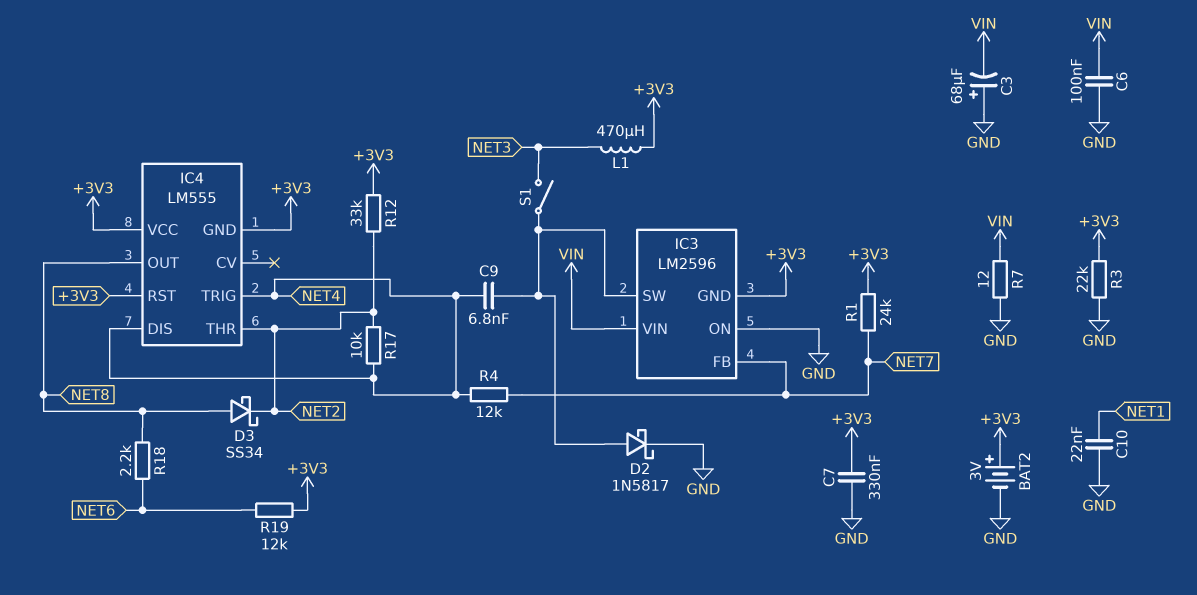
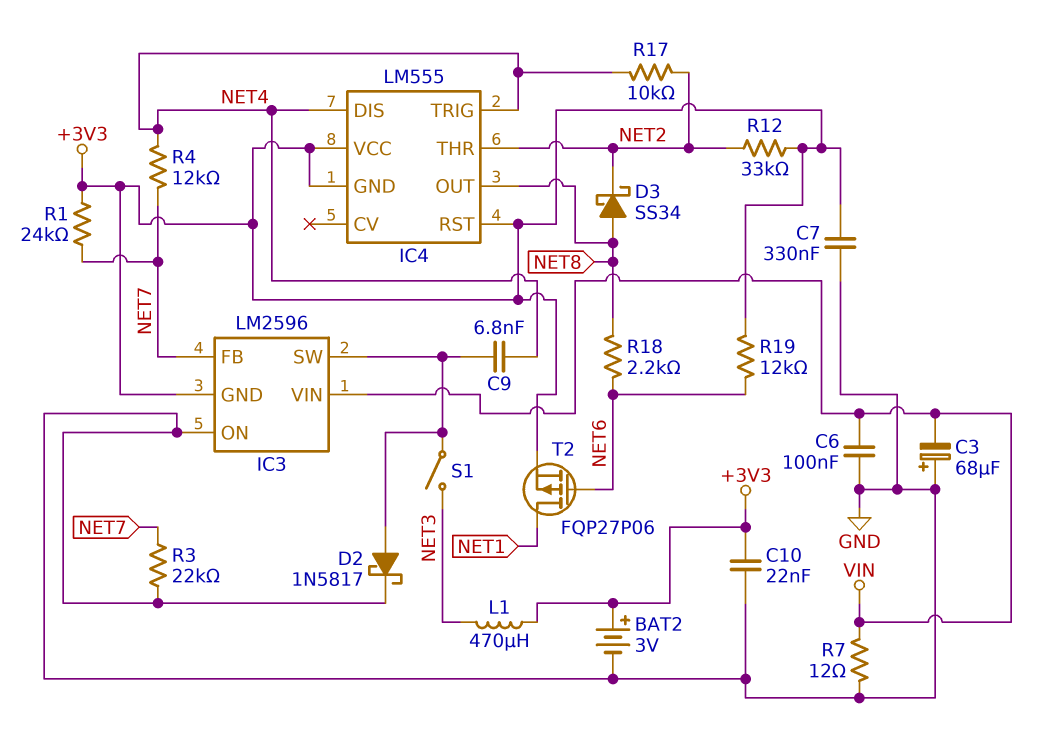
C10: 22nF (GND, NET1) -> 22nF (+3V3, GND)
R3: 22k (+3V3, GND) -> 22k (GND, NET7)
T2: none -> PMOS FQP27P06 (G NET6, D NET1, S +3V3)

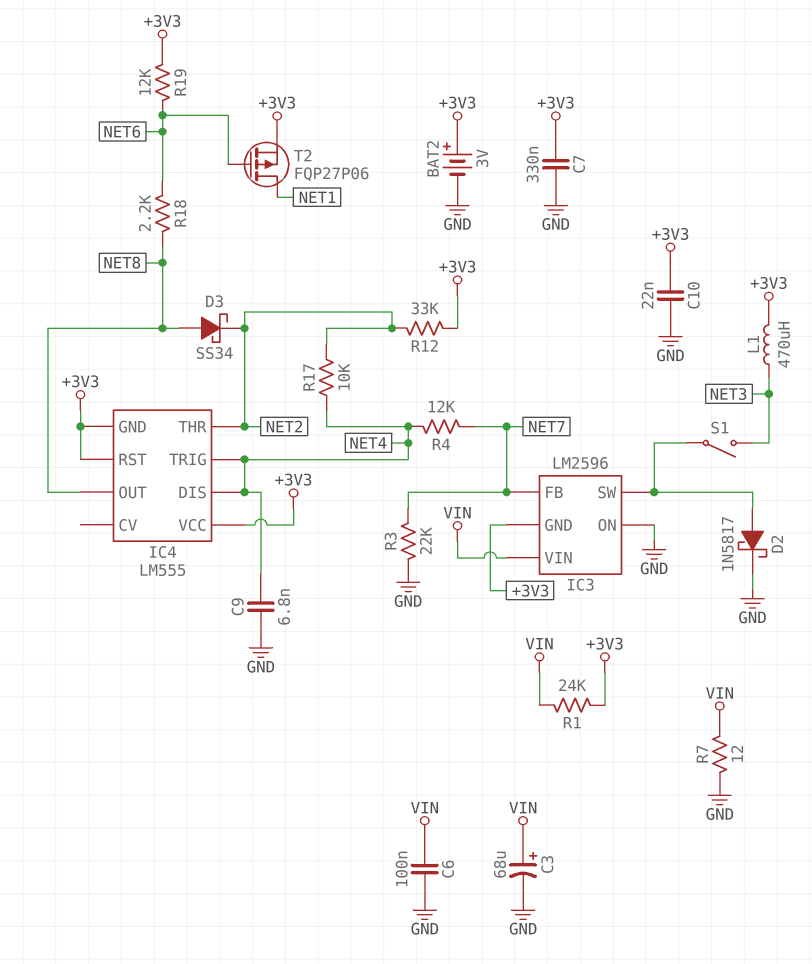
C3: 68uF (plus GND, minus VIN) -> 68uF (plus VIN, minus GND)
C9: 6.8nF (IC3/SW, NET4) -> 6.8nF (GND, NET4)
R1: 24k (+3V3, NET7) -> 24k (+3V3, VIN)

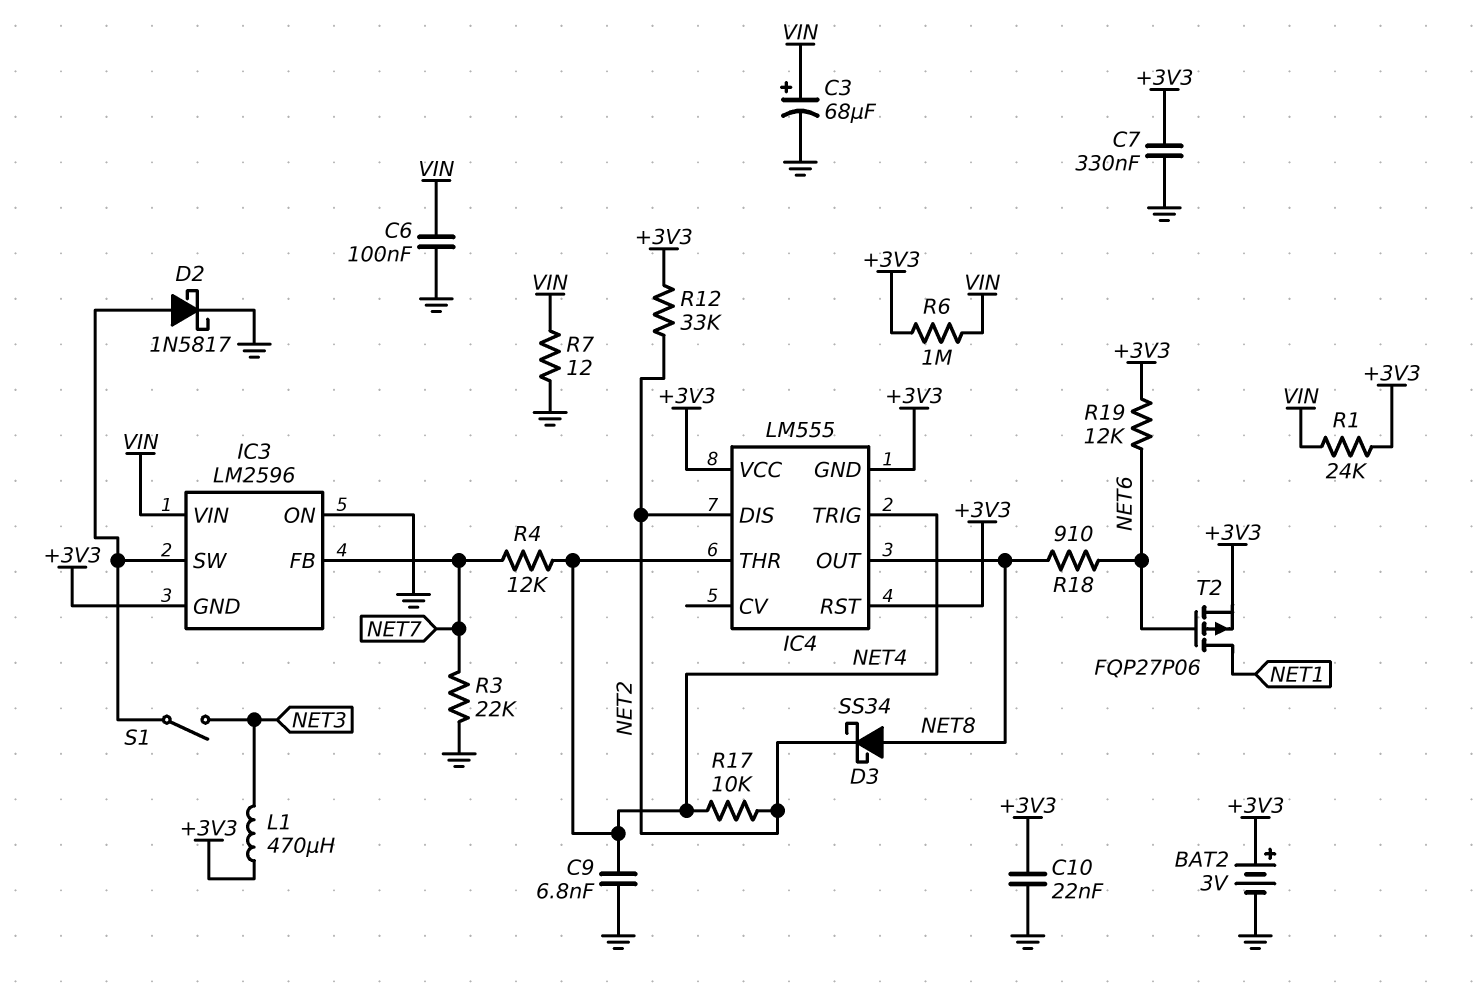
IC4 pin DIS: NET4 -> NET2
IC4 pin THR: NET2 -> NET4
R6: none -> 1M (+3V3, VIN)
R18: 2.2k (NET6, NET8) -> 910 (NET6, NET8)

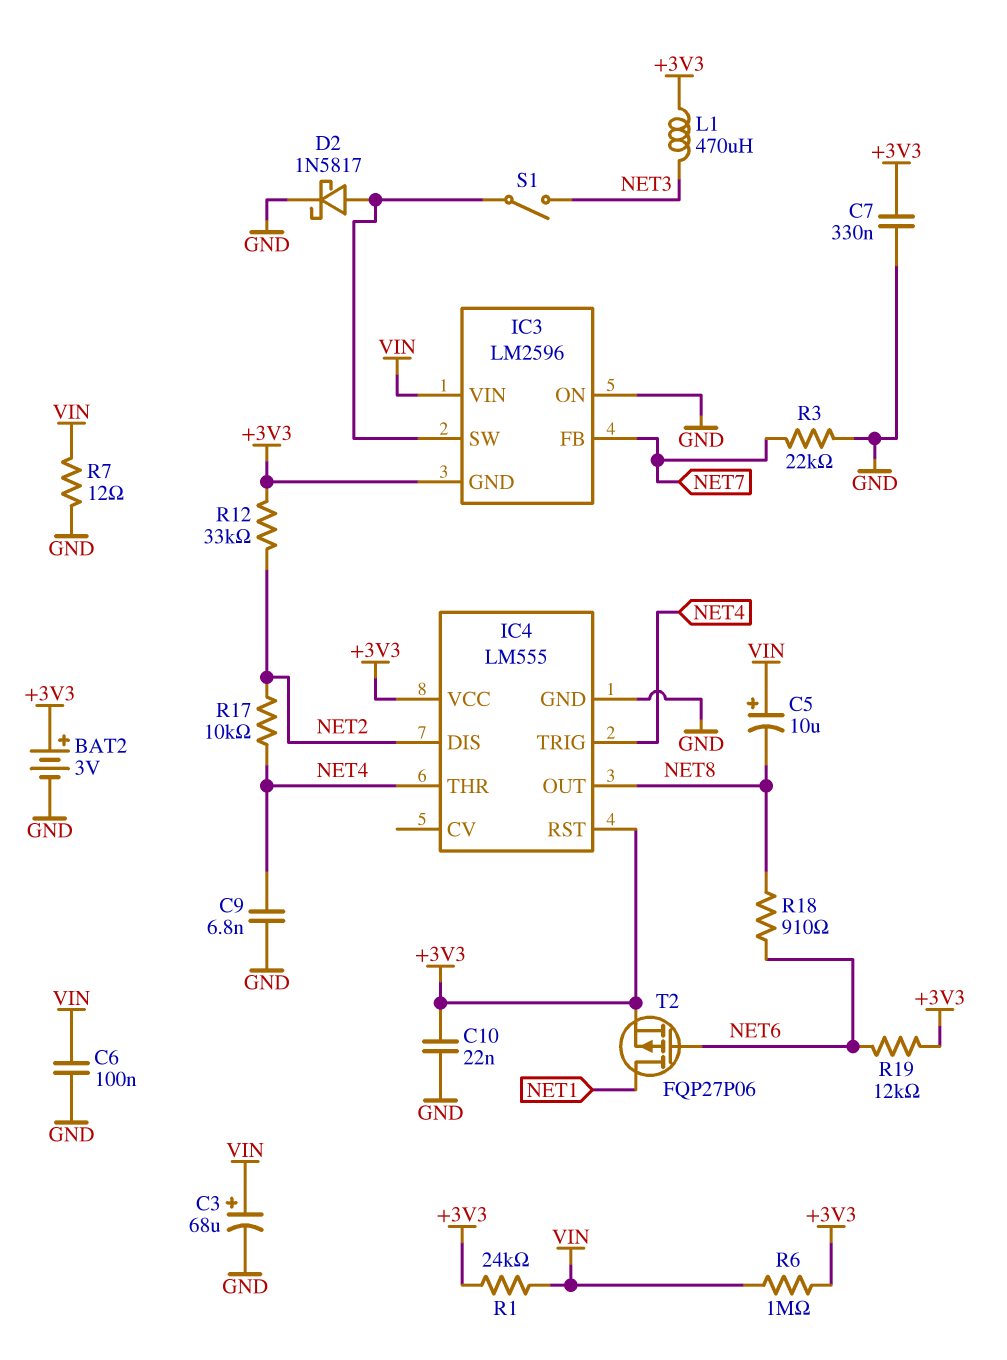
C5: none -> 10uF (plus VIN, minus NET8)
D3: schottky SS34 (A NET8, K NET2) -> none
IC4 pin GND: +3V3 -> GND
R4: 12k (NET4, NET7) -> none

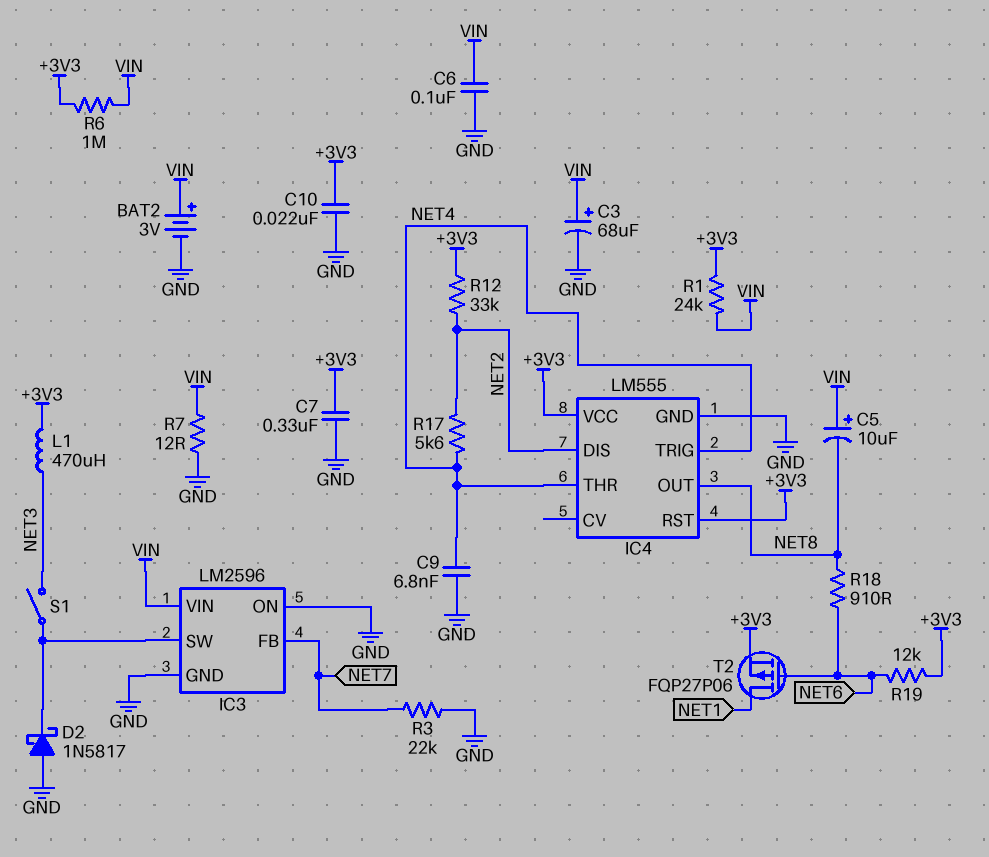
BAT2: 3V (plus +3V3, minus GND) -> 3V (plus VIN, minus GND)
D2: schottky 1N5817 (A IC3/SW, K GND) -> schottky 1N5817 (A GND, K IC3/SW)
IC3 pin GND: +3V3 -> GND
R17: 10k (NET2, NET4) -> 5.6k (NET2, NET4)

